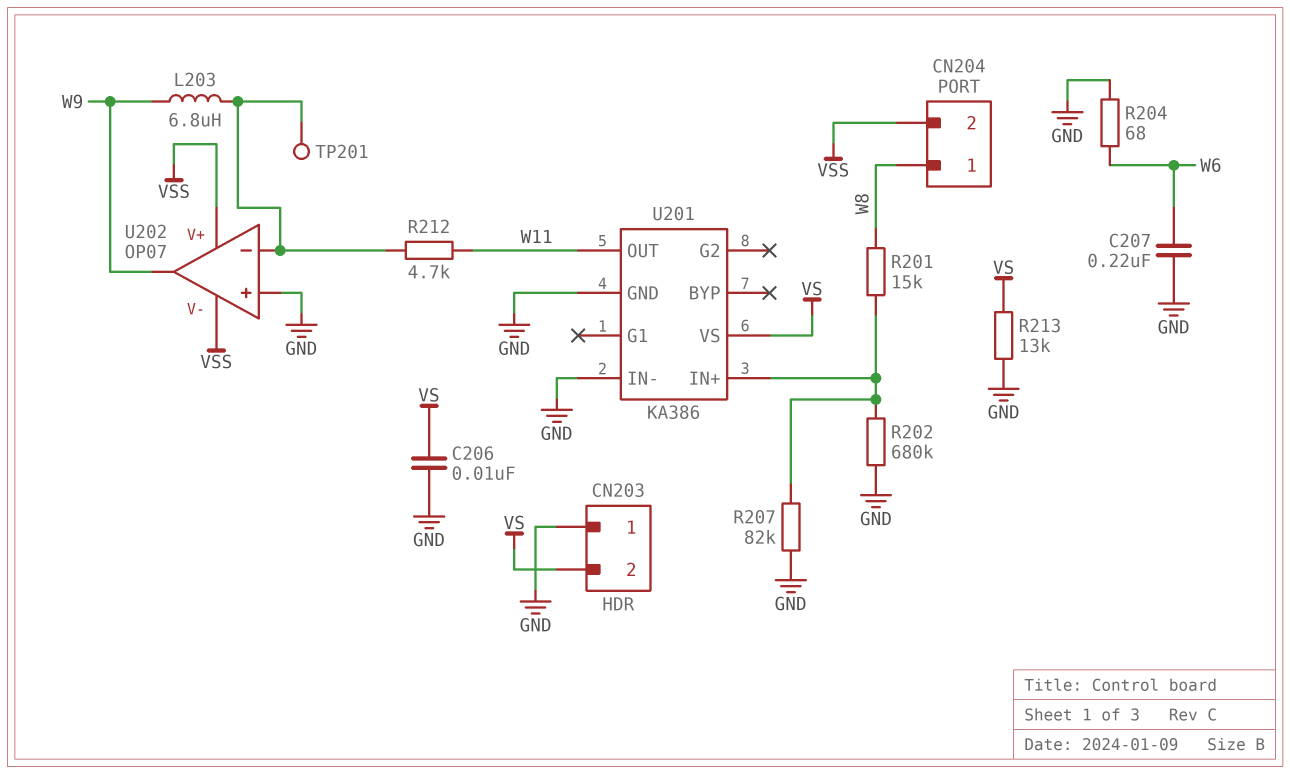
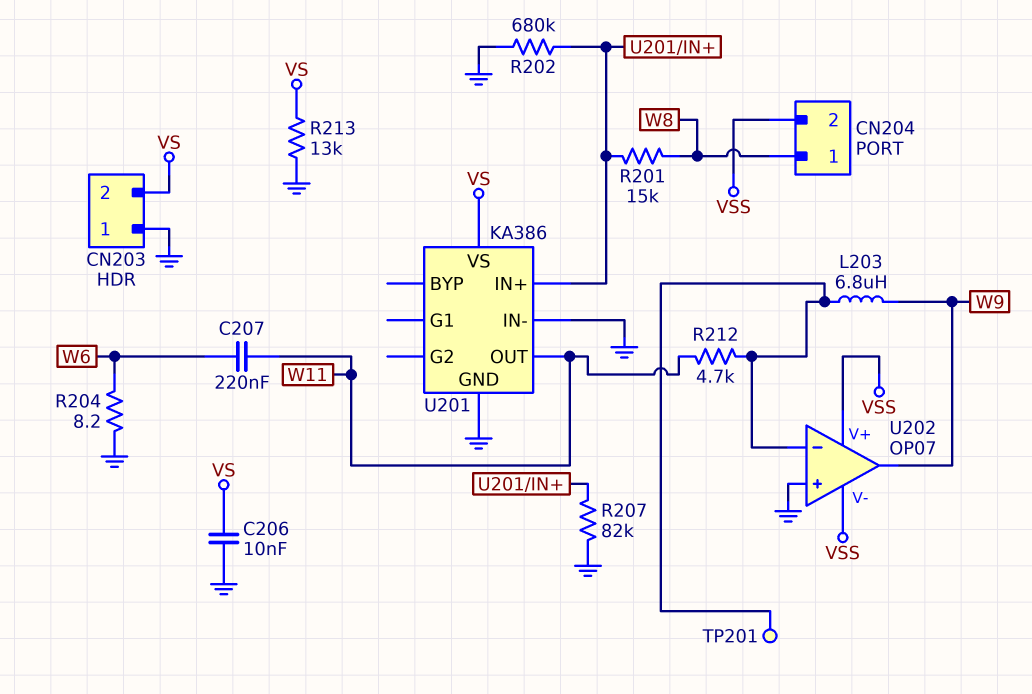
C207: 220nF (GND, W6) -> 220nF (W6, W11)
R204: 68 (GND, W6) -> 8.2 (GND, W6)

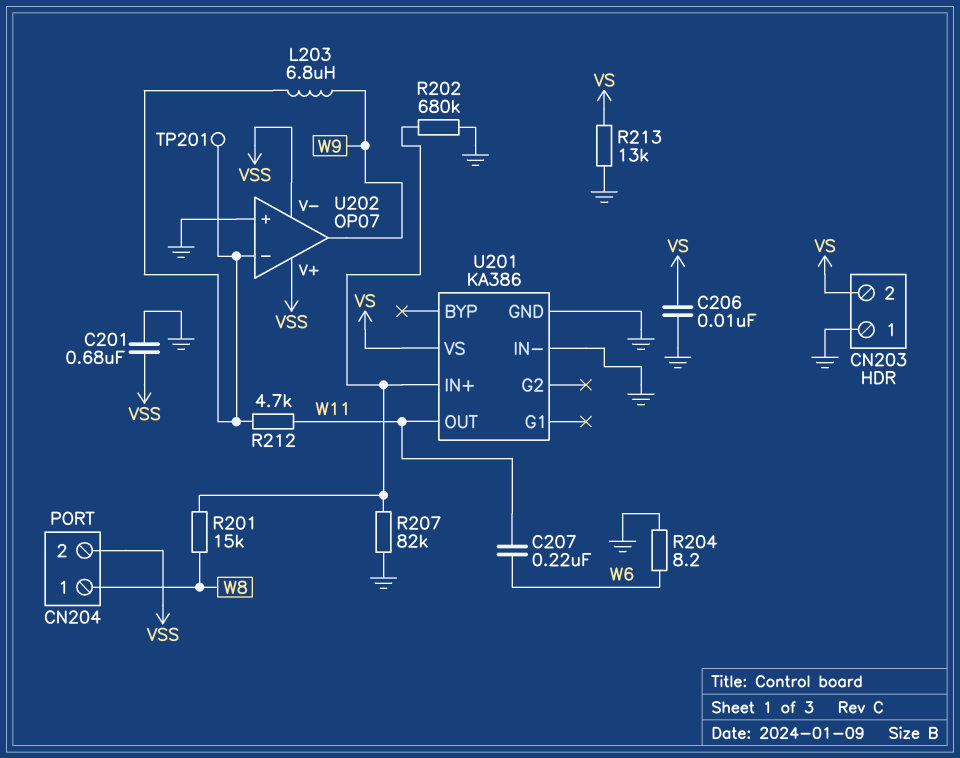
C201: none -> 680nF (GND, VSS)

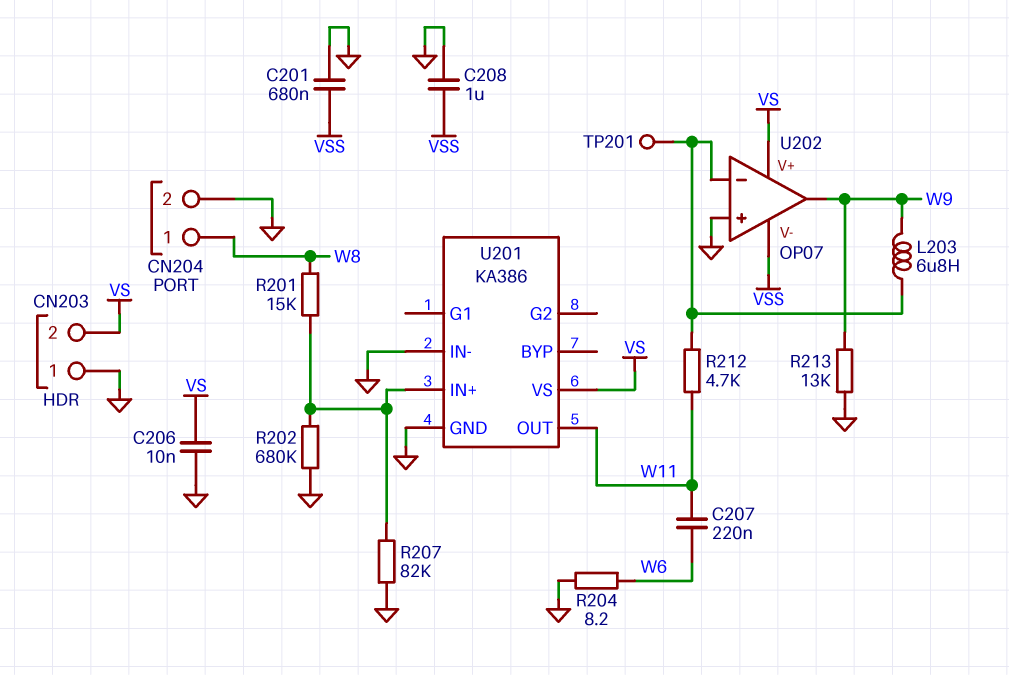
C208: none -> 1uF (GND, VSS)
CN204 pin 2: VSS -> GND
R213: 13k (GND, VS) -> 13k (GND, W9)
U202 pin V+: VSS -> VS

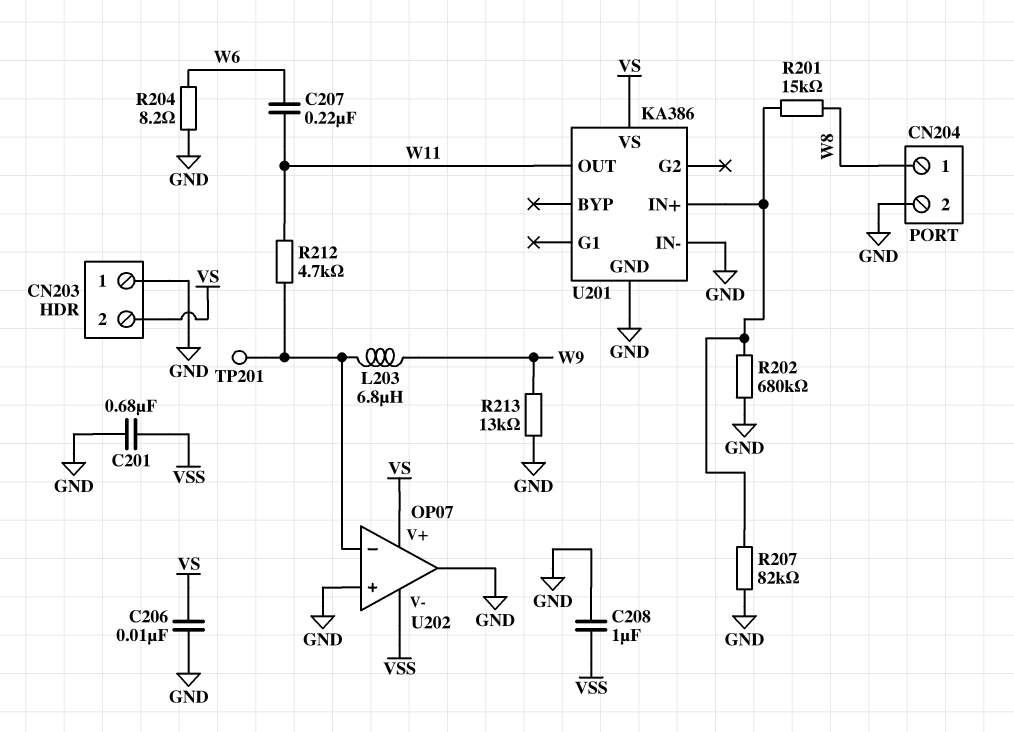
U202 pin out: W9 -> GND

